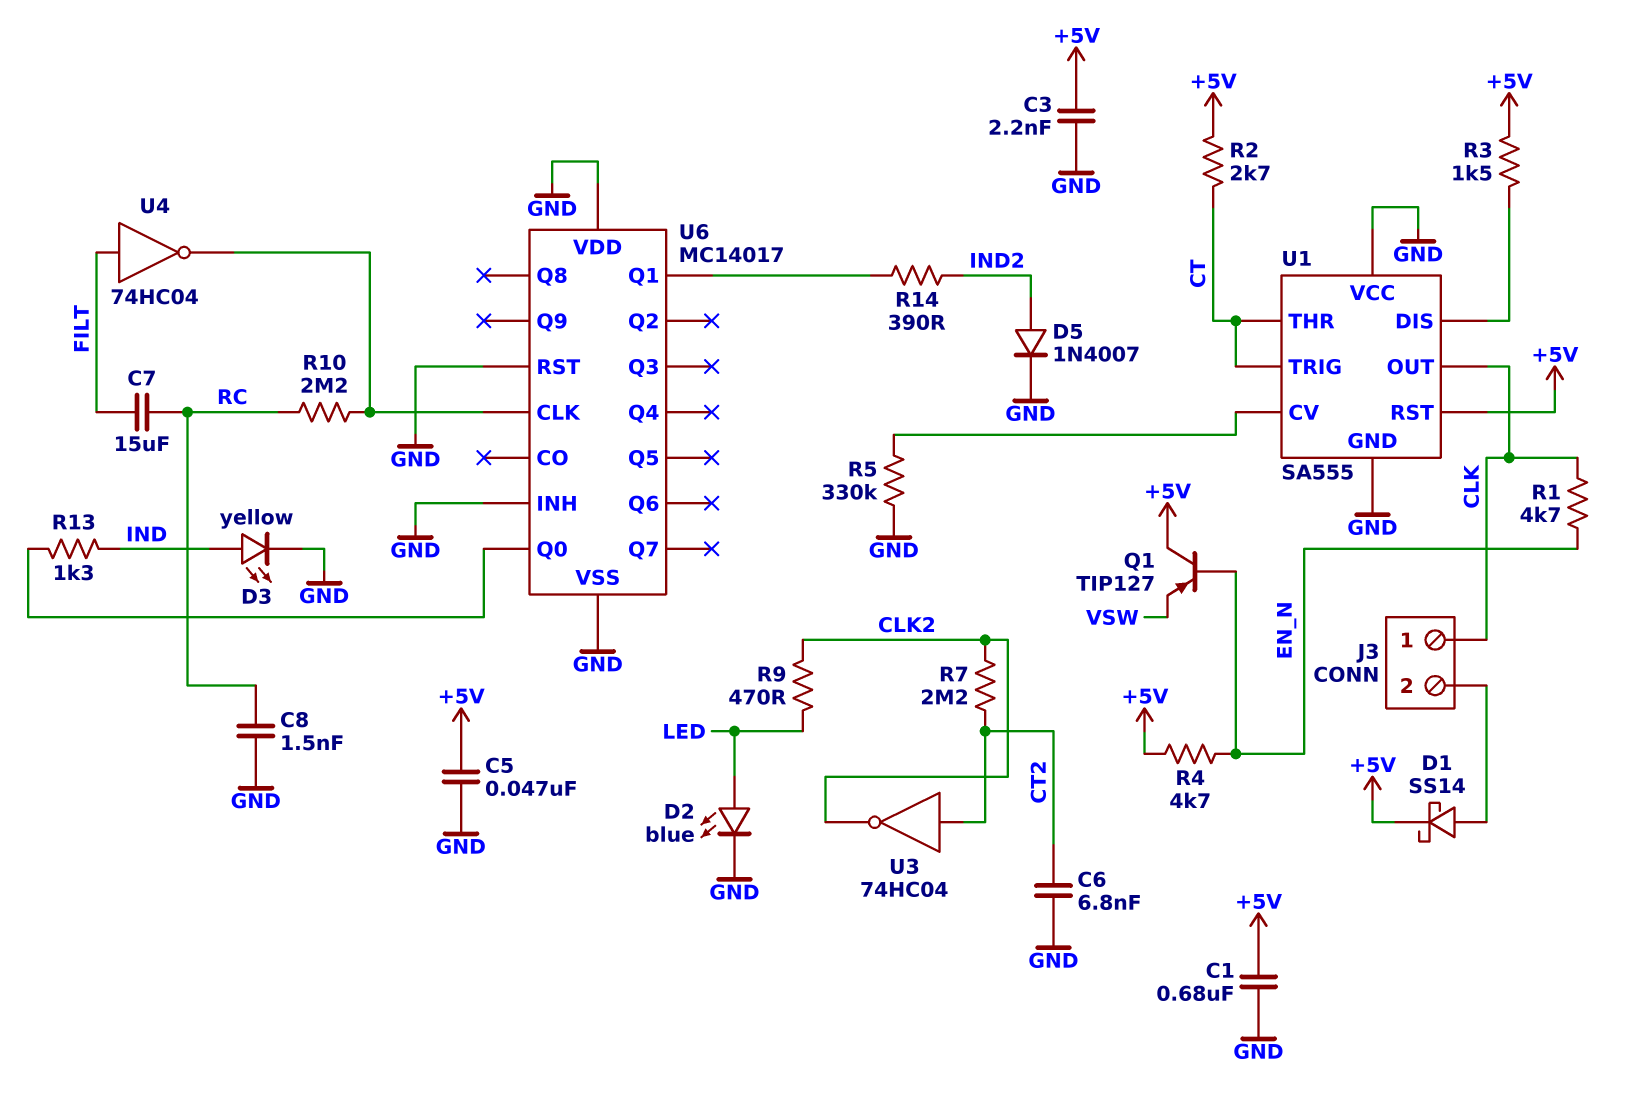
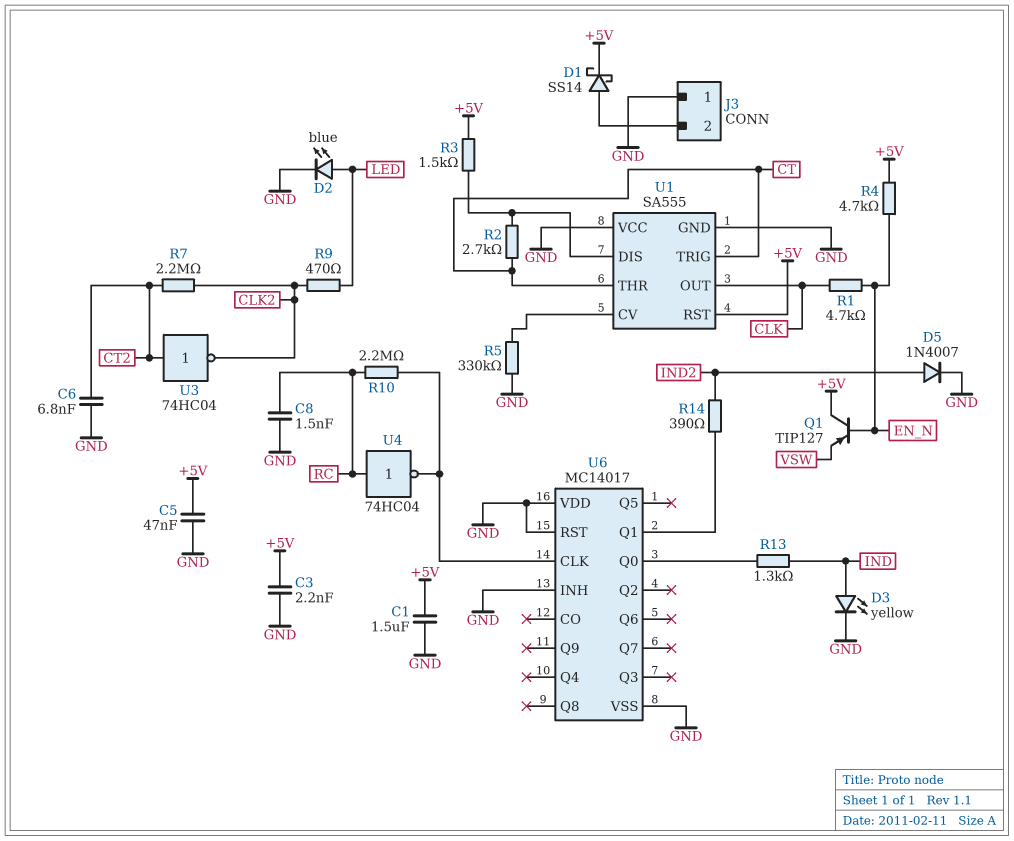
C1: 680nF (+5V, GND) -> 1.5uF (+5V, GND)
C7: 15uF (FILT, RC) -> none
J3 pin 1: CLK -> GND
R2: 2.7k (+5V, CT) -> 2.7k (CT, U1/DIS)
U4: NOT 74HC04 (in FILT, out U6/CLK) -> NOT 74HC04 (in RC, out U6/CLK)

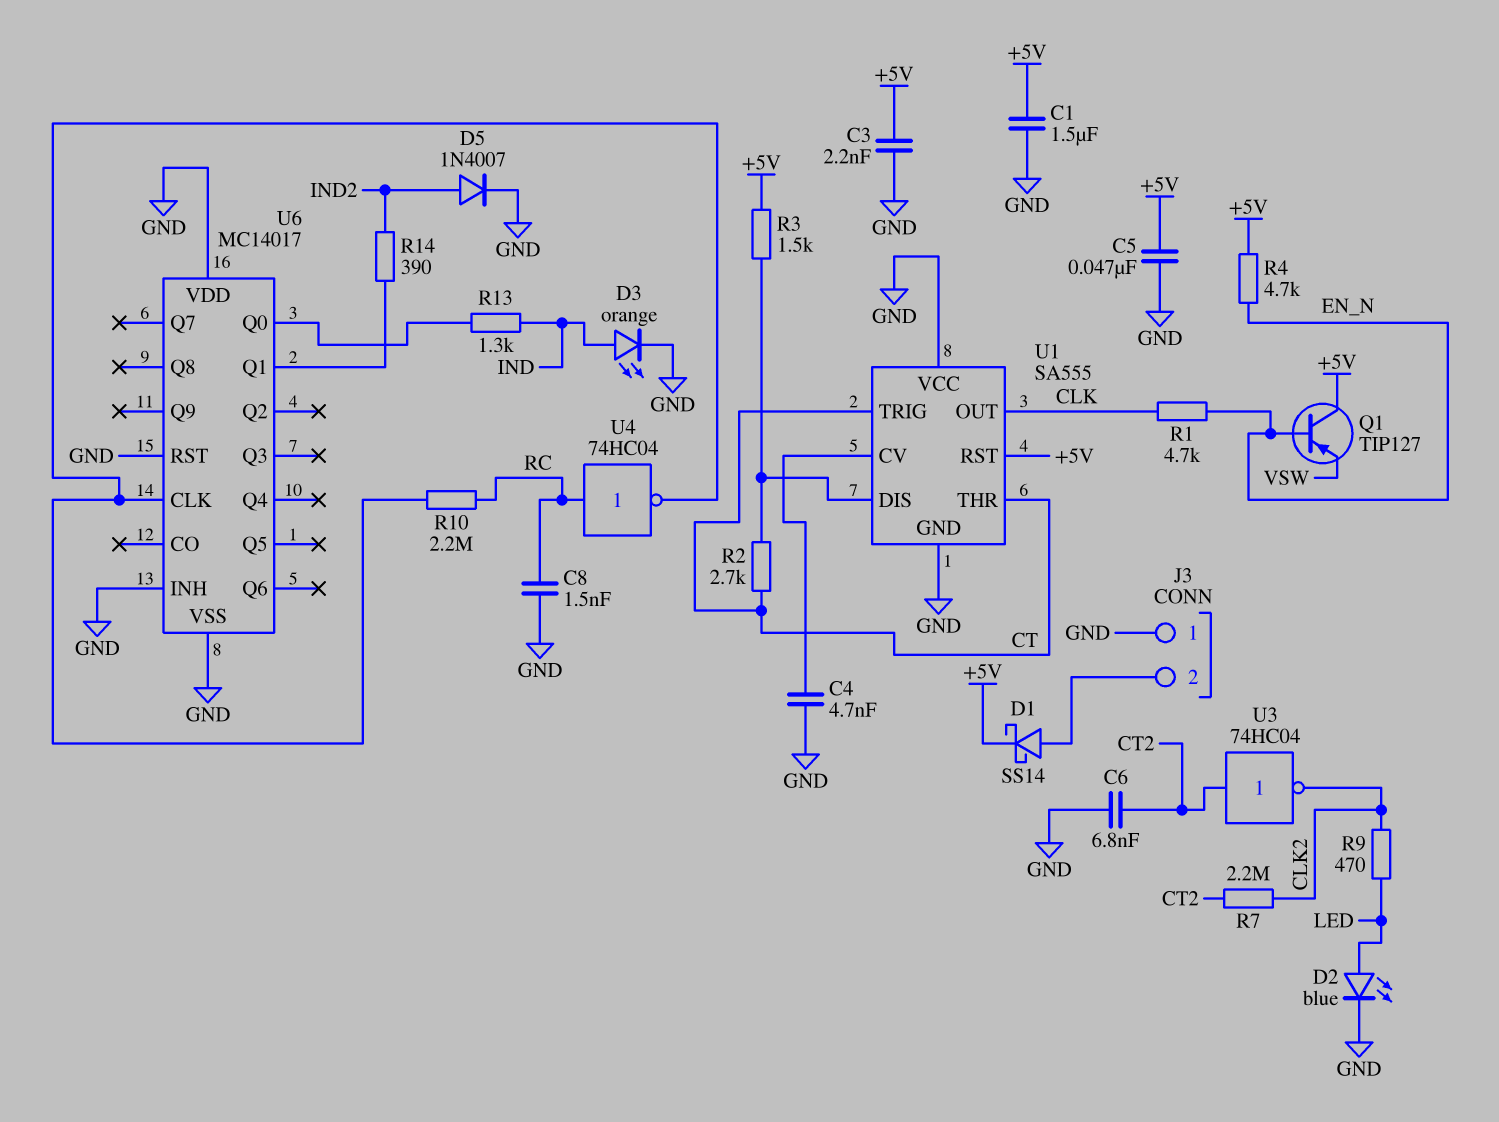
C4: none -> 4.7nF (GND, U1/CV)
D3: LED yellow (A IND, K GND) -> LED orange (A IND, K GND)
R5: 330k (GND, U1/CV) -> none

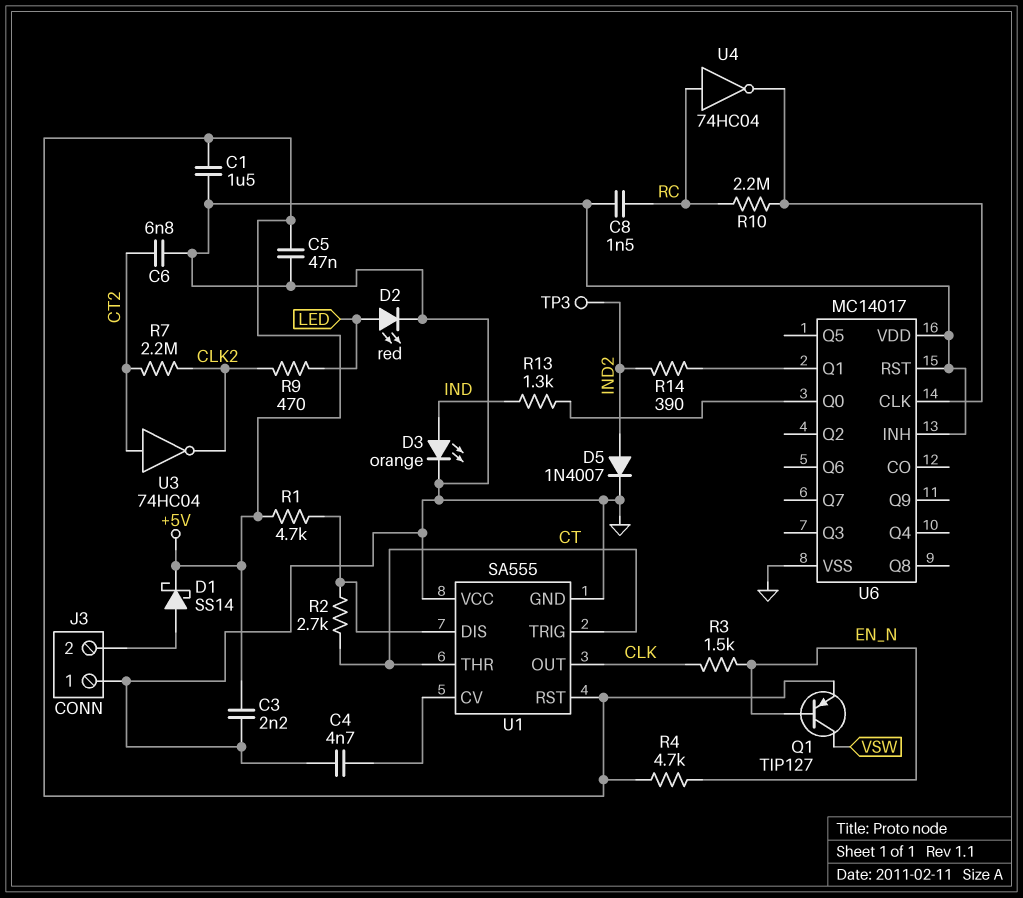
D2: LED blue (A LED, K GND) -> LED red (A LED, K GND)
Q1: PNP TIP127 (B EN_N, C +5V, E VSW) -> PNP TIP127 (B EN_N, C VSW, E +5V)
R1: 4.7k (CLK, EN_N) -> 4.7k (+5V, U1/DIS)
R3: 1.5k (+5V, U1/DIS) -> 1.5k (CLK, EN_N)
TP3: none -> test point (IND2)

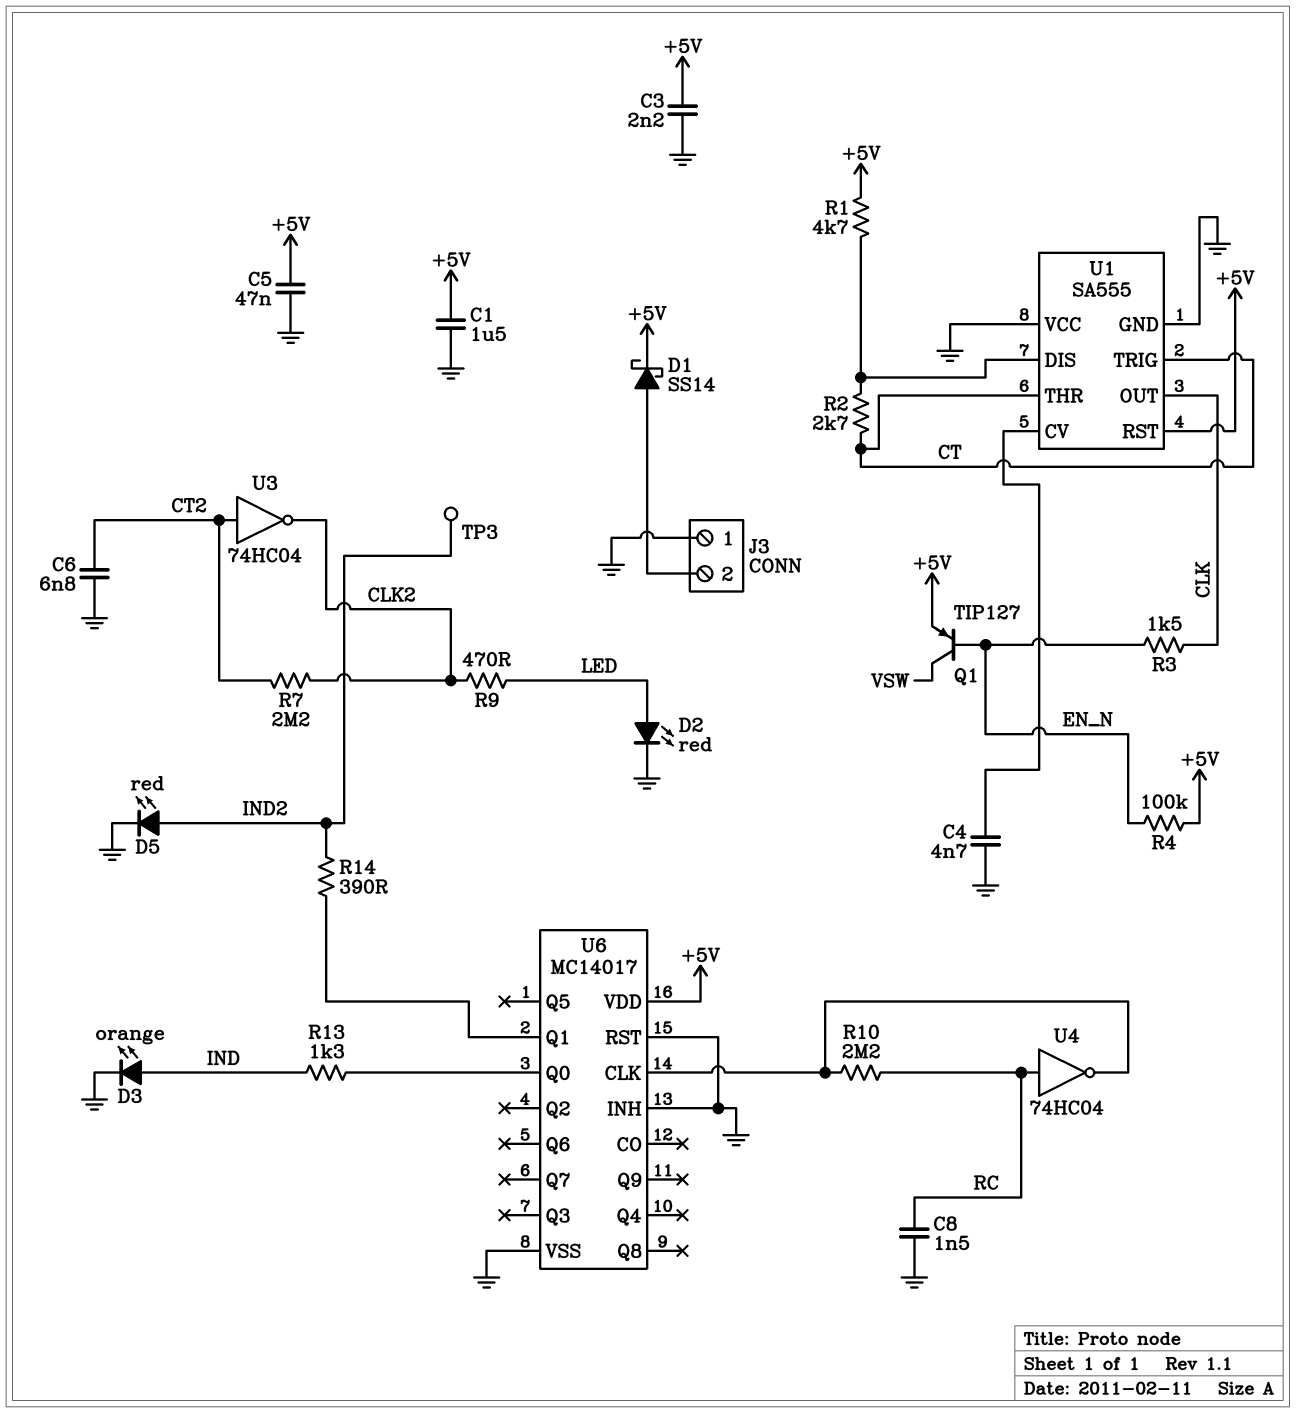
D5: diode 1N4007 (A IND2, K GND) -> LED red (A IND2, K GND)
R4: 4.7k (+5V, EN_N) -> 100k (+5V, EN_N)
U6 pin VDD: GND -> +5V

